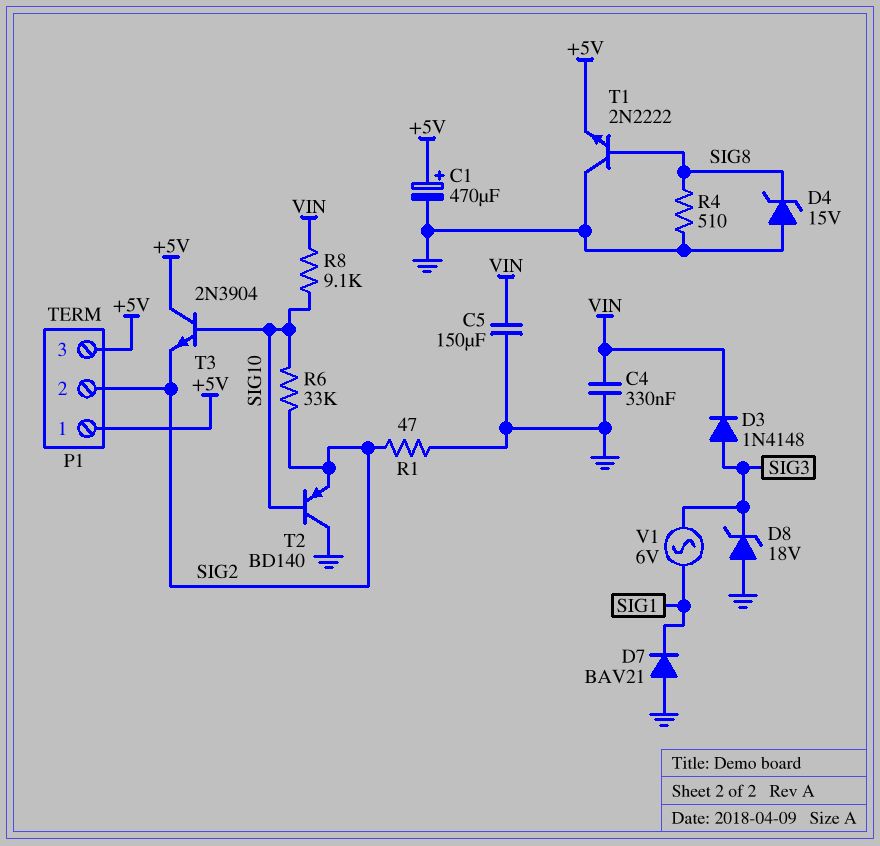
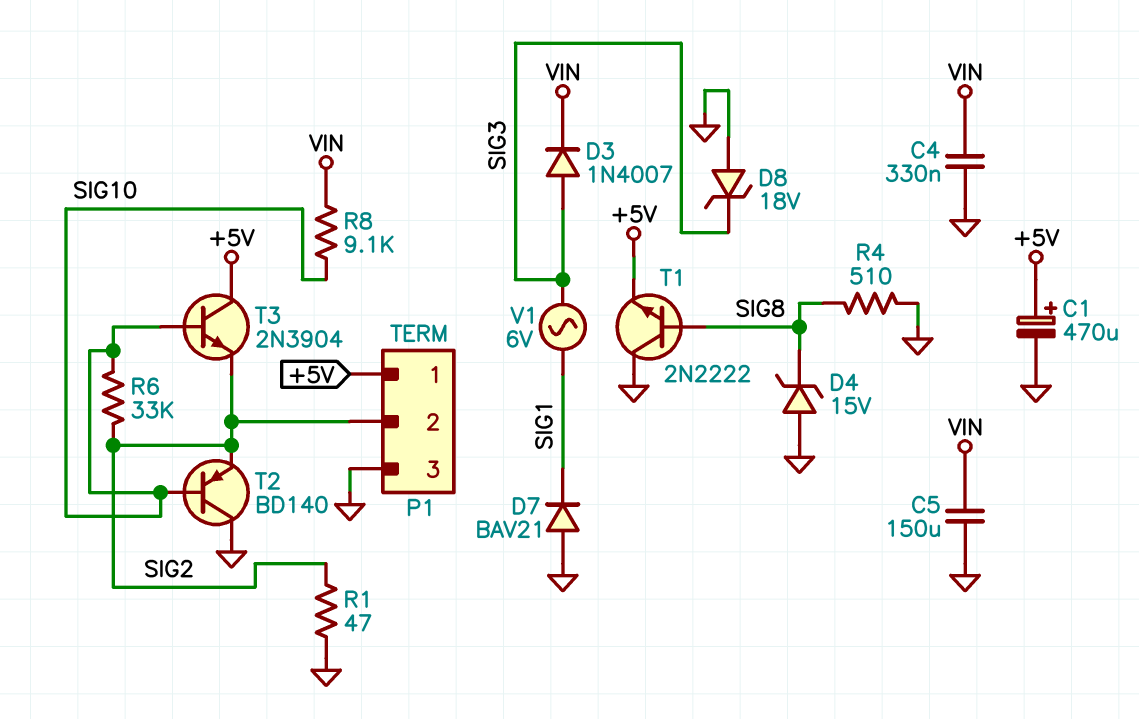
D3: diode 1N4148 (A SIG3, K VIN) -> diode 1N4007 (A SIG3, K VIN)
P1 pin 3: +5V -> GND

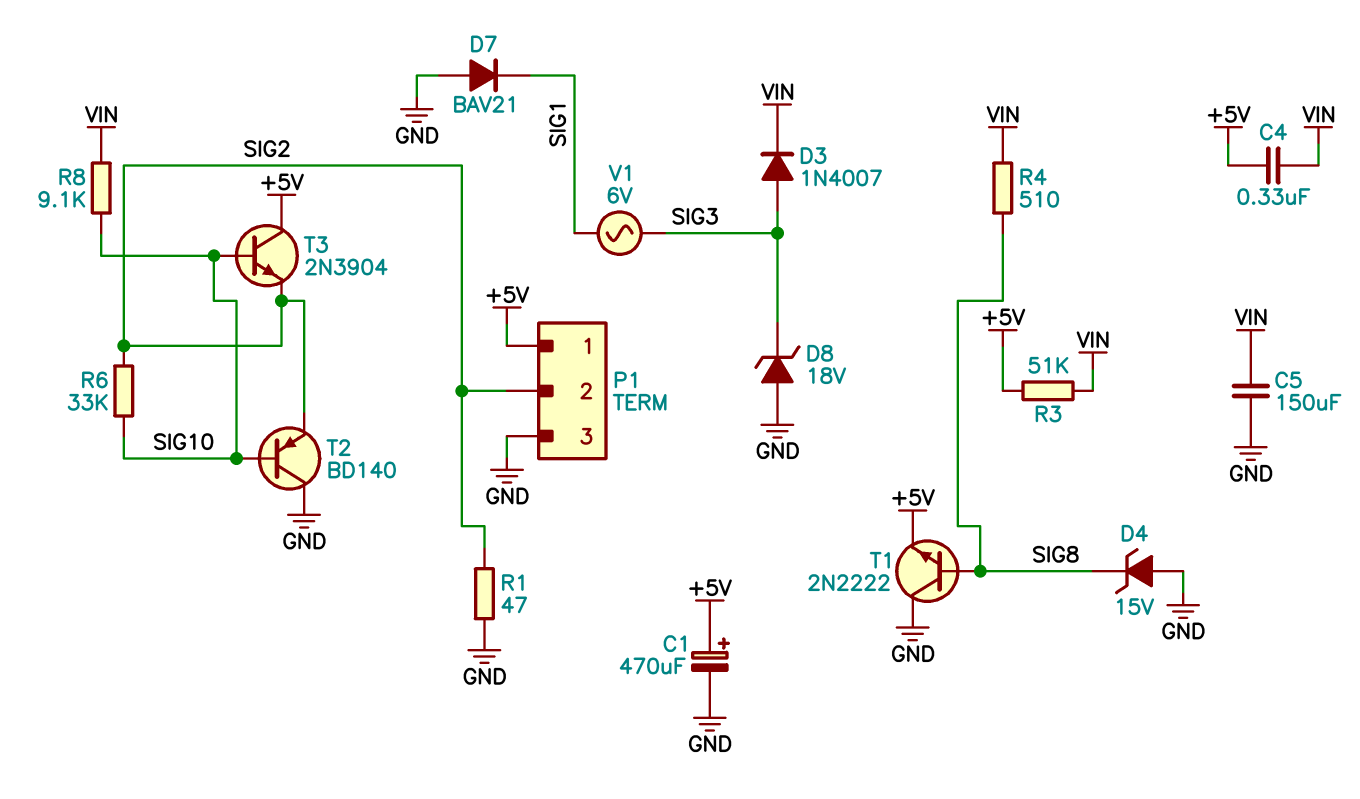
C4: 330nF (GND, VIN) -> 330nF (+5V, VIN)
R3: none -> 51k (+5V, VIN)
R4: 510 (GND, SIG8) -> 510 (SIG8, VIN)

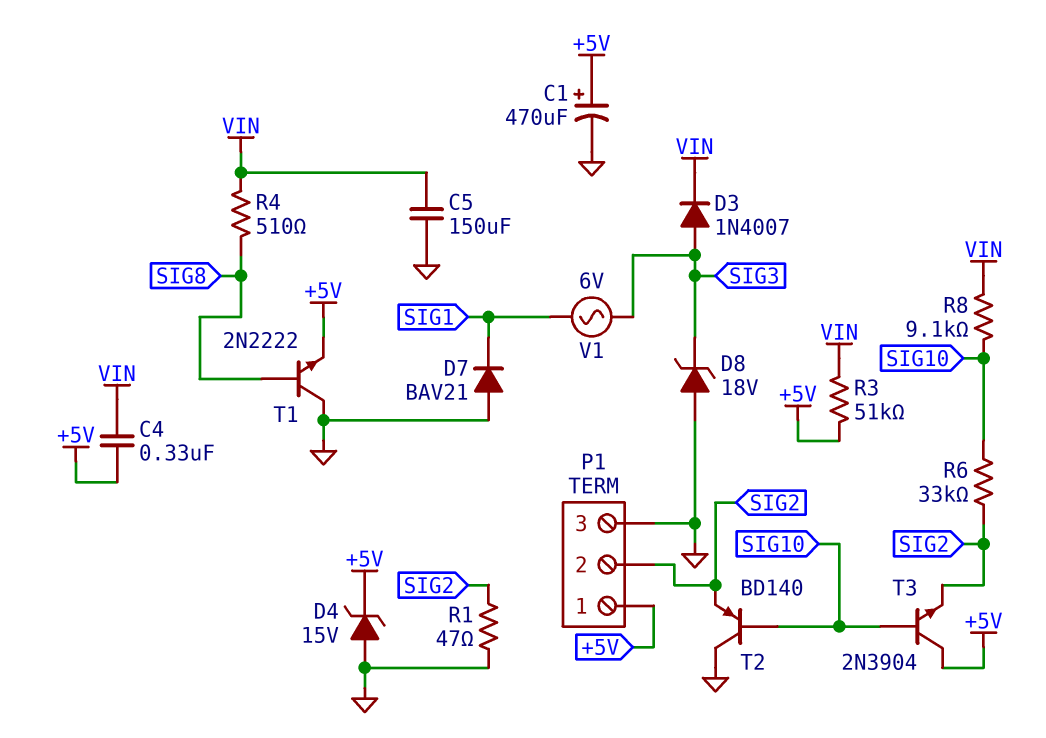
D4: zener 15V (A GND, K SIG8) -> zener 15V (A GND, K +5V)

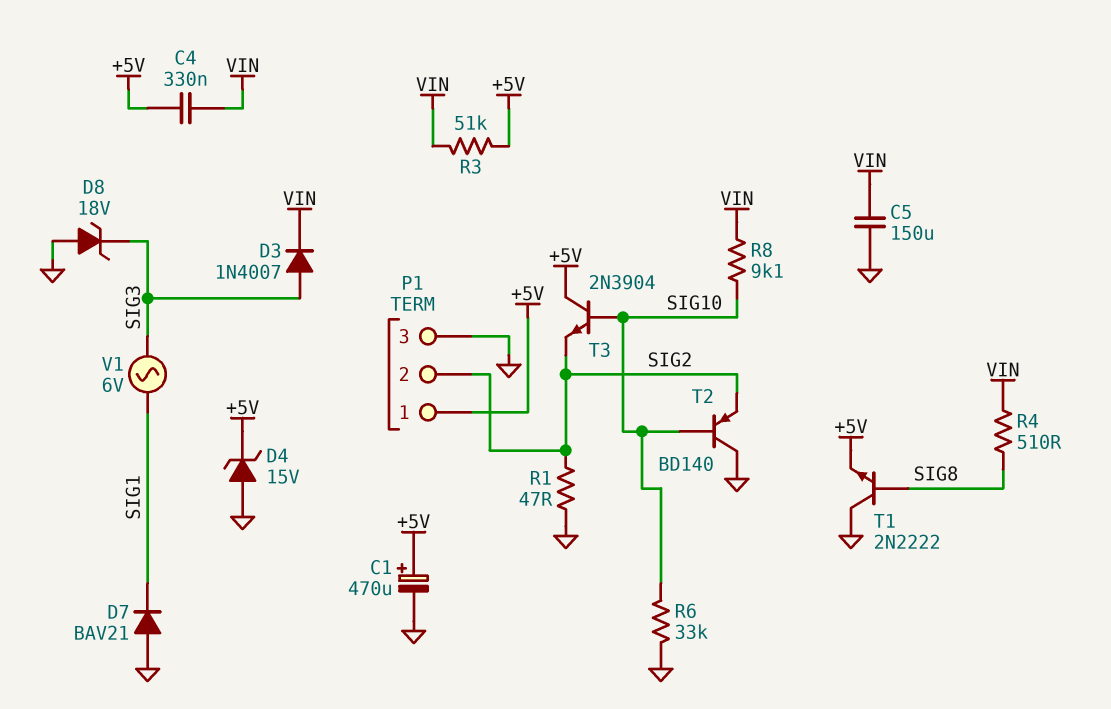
R6: 33k (SIG2, SIG10) -> 33k (GND, SIG10)

